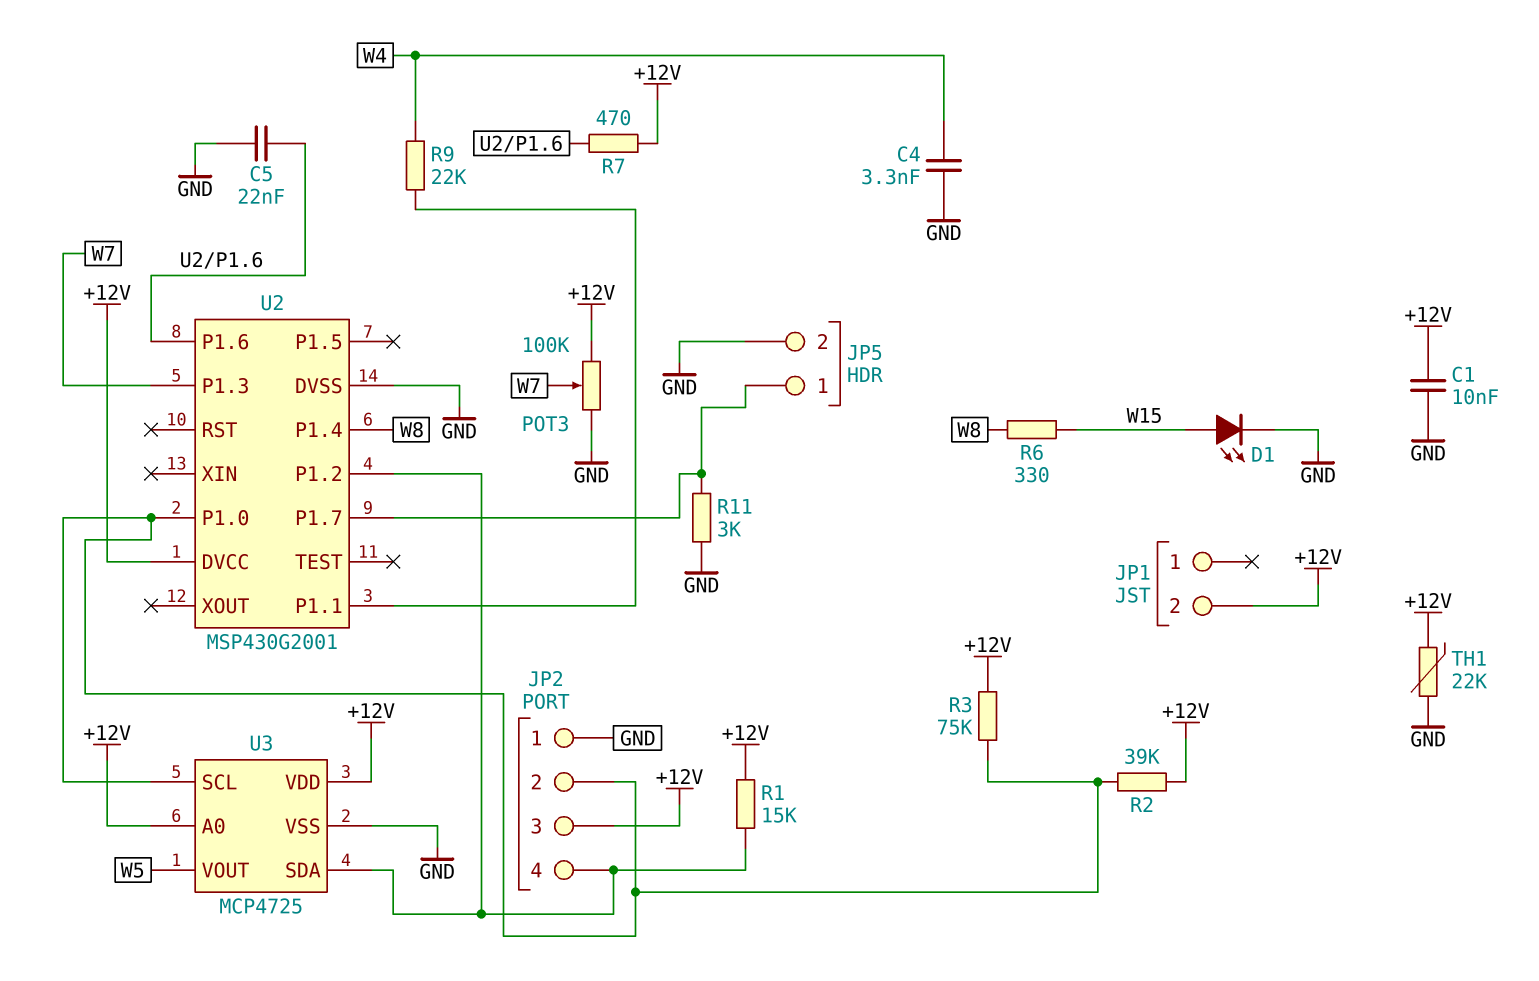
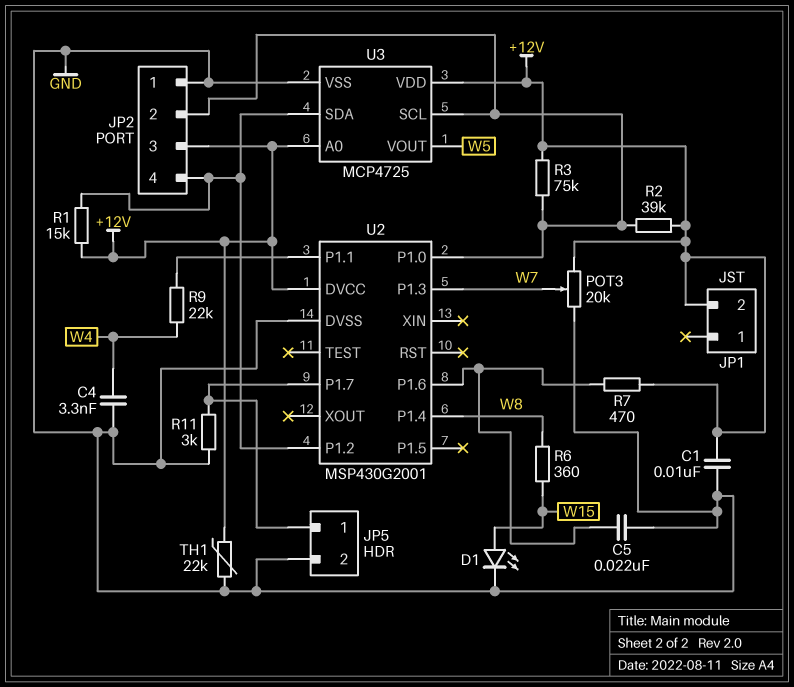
POT3: 100k (+12V, GND, wiper W7) -> 20k (+12V, GND, wiper W7)
R6: 330 (W8, W15) -> 360 (W8, W15)

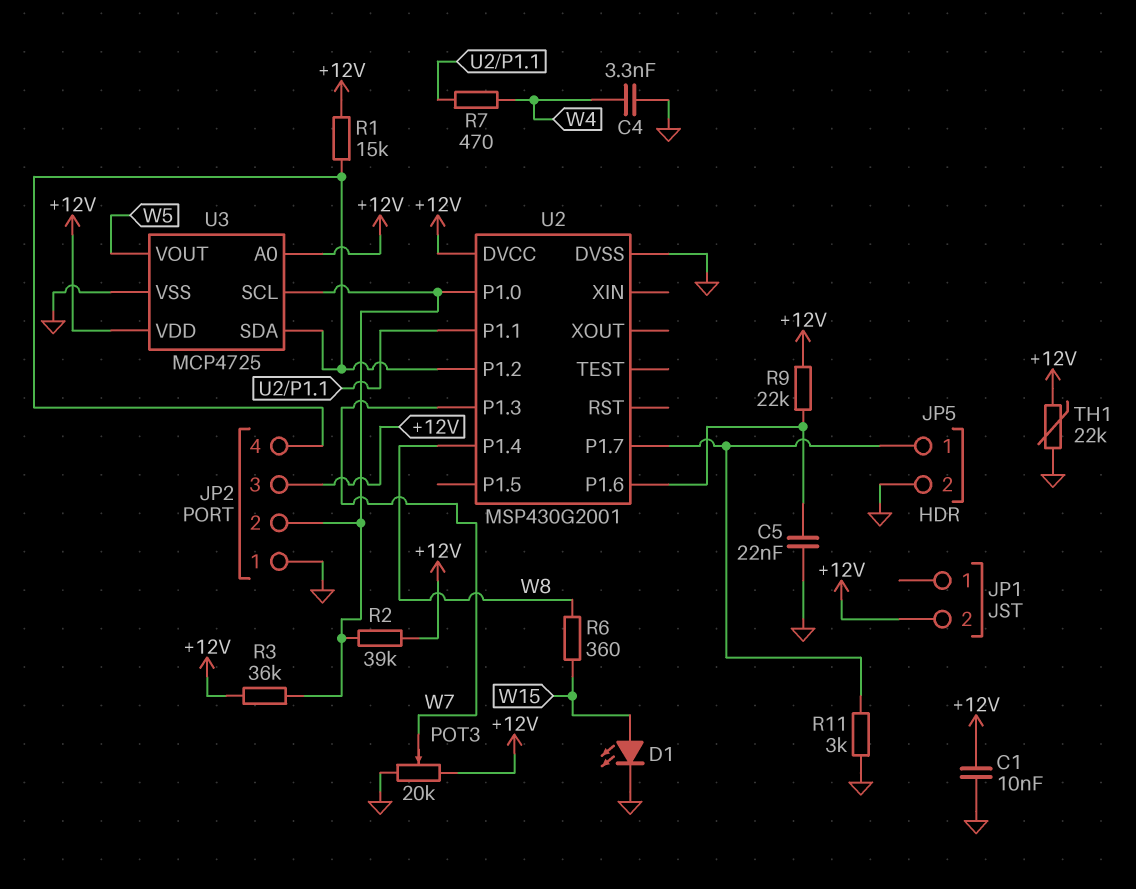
R3: 75k (+12V, JP2/2) -> 36k (+12V, JP2/2)
R7: 470 (+12V, U2/P1.6) -> 470 (U2/P1.1, W4)
R9: 22k (U2/P1.1, W4) -> 22k (+12V, U2/P1.6)

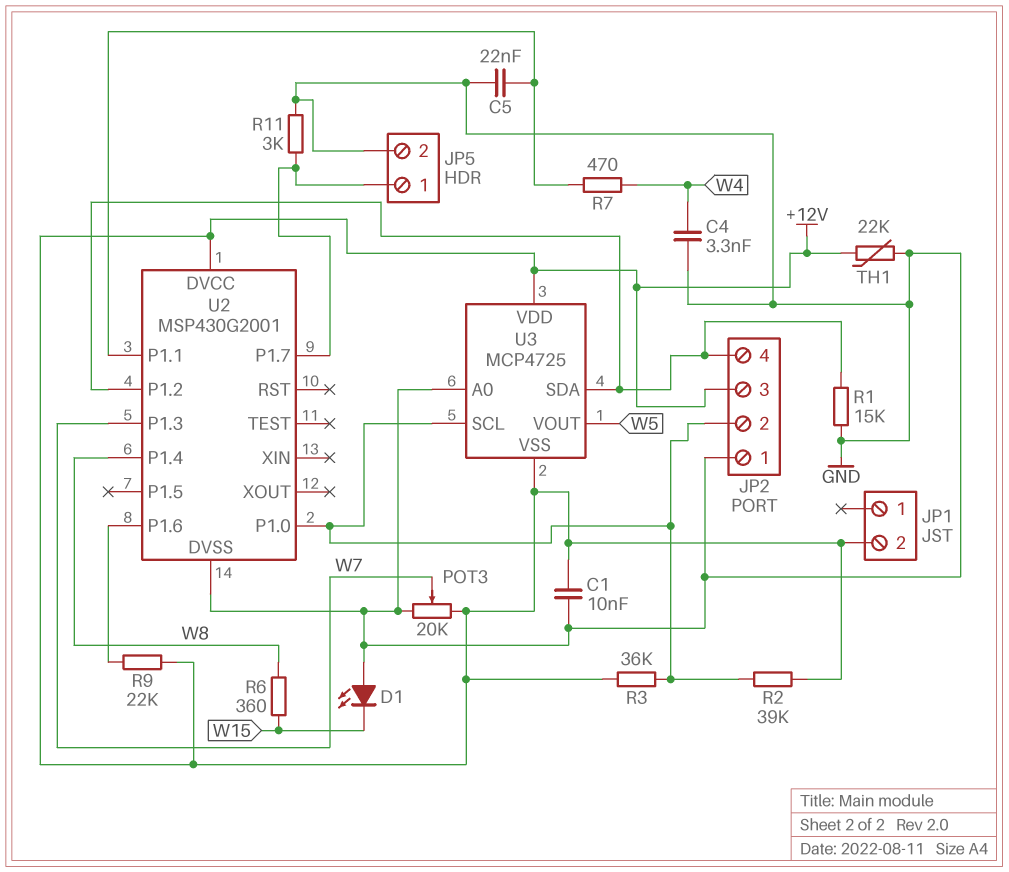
C5: 22nF (GND, U2/P1.6) -> 22nF (GND, U2/P1.1)
D1: LED (A W15, K GND) -> LED (A GND, K W15)
R1: 15k (+12V, JP2/4) -> 15k (GND, JP2/4)
U3 pin A0: +12V -> GND
U3 pin VSS: GND -> +12V

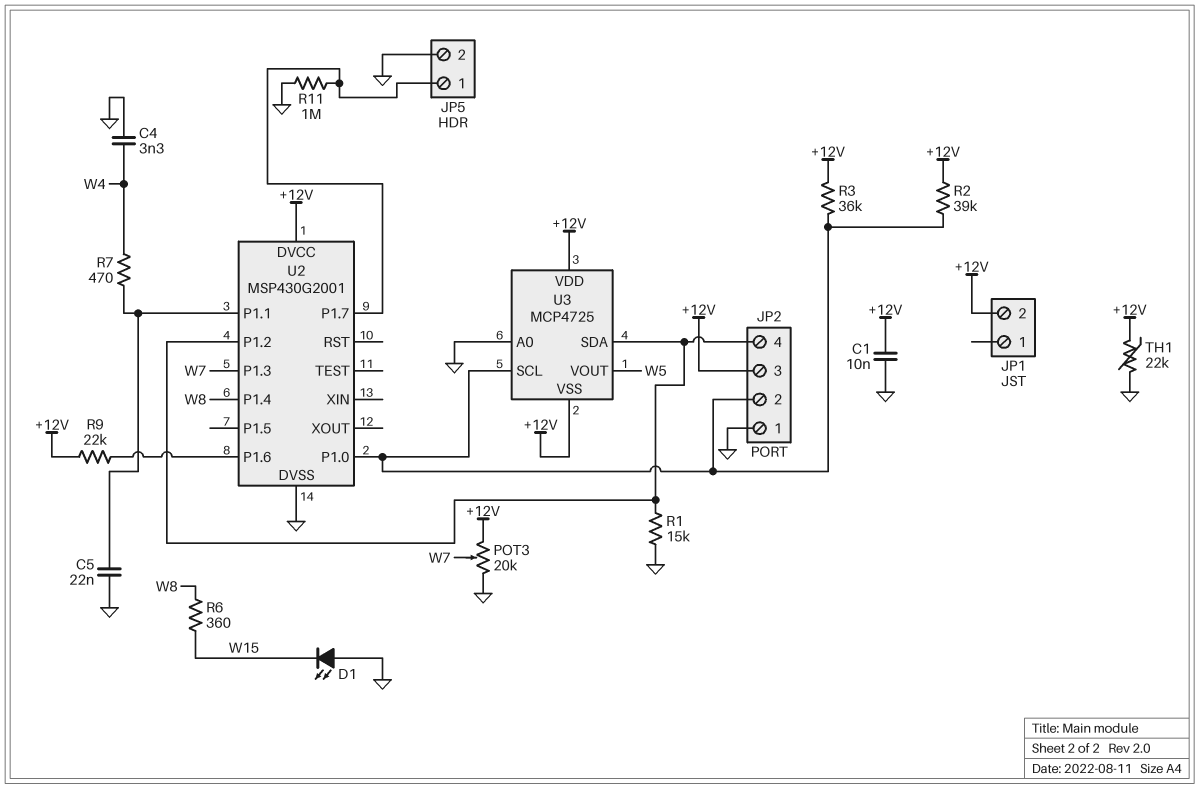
R11: 3k (GND, JP5/1) -> 1M (GND, JP5/1)

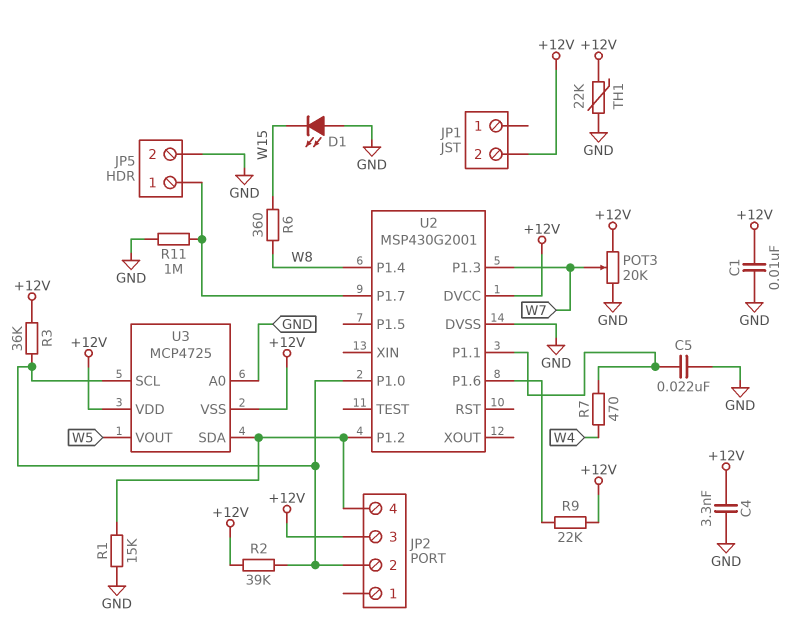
C4: 3.3nF (GND, W4) -> 3.3nF (+12V, GND)
JP2 pin 1: GND -> none

